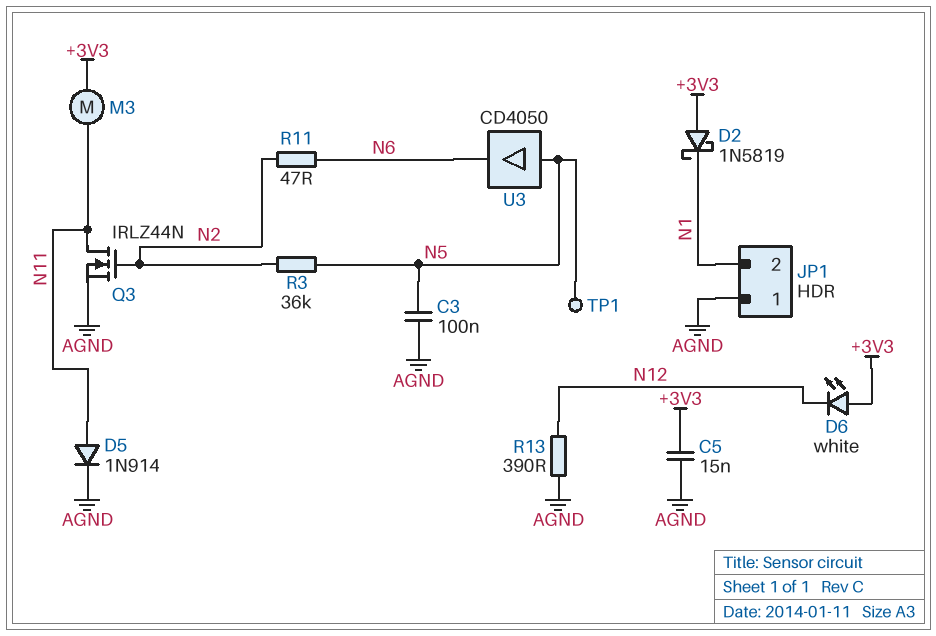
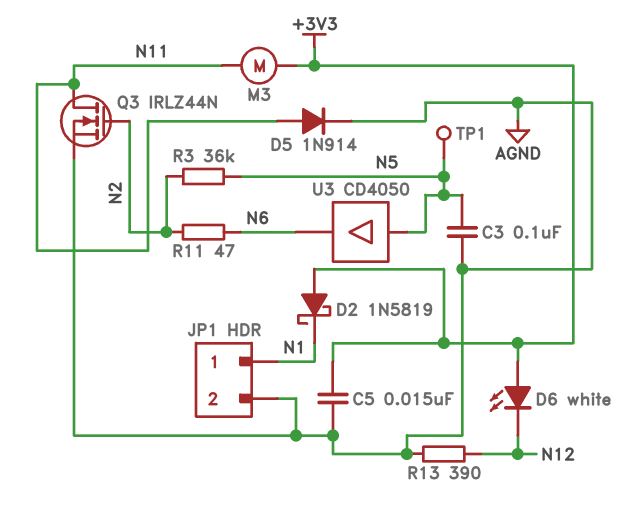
JP1 pin 1: AGND -> N1
JP1 pin 2: N1 -> AGND

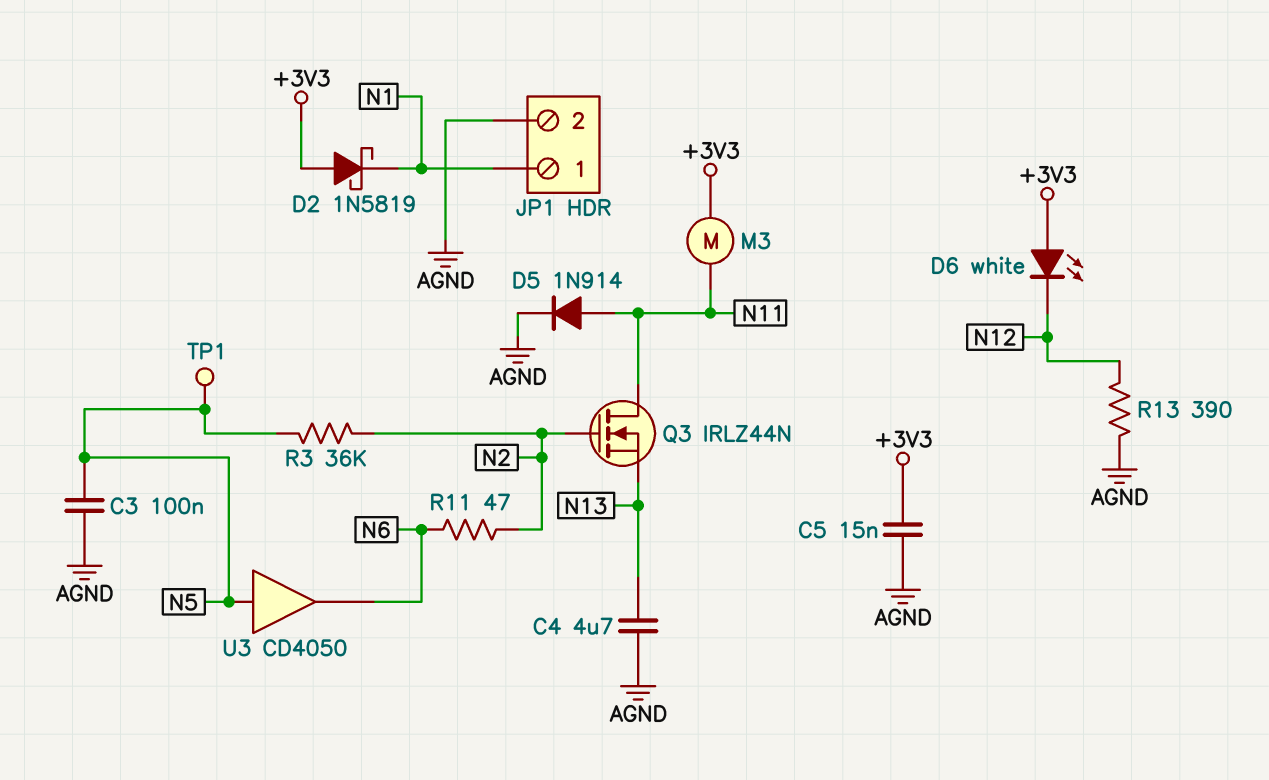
C4: none -> 4.7uF (AGND, N13)
Q3: NMOS IRLZ44N (G N2, D N11, S AGND) -> NMOS IRLZ44N (G N2, D N11, S N13)

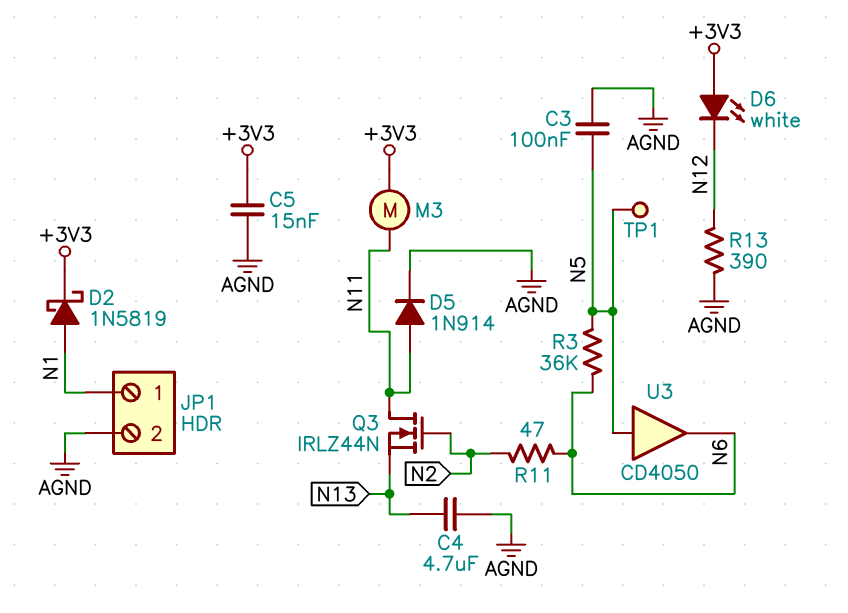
D2: schottky 1N5819 (A +3V3, K N1) -> schottky 1N5819 (A N1, K +3V3)
R3: 36k (N2, N5) -> 36k (N5, N6)

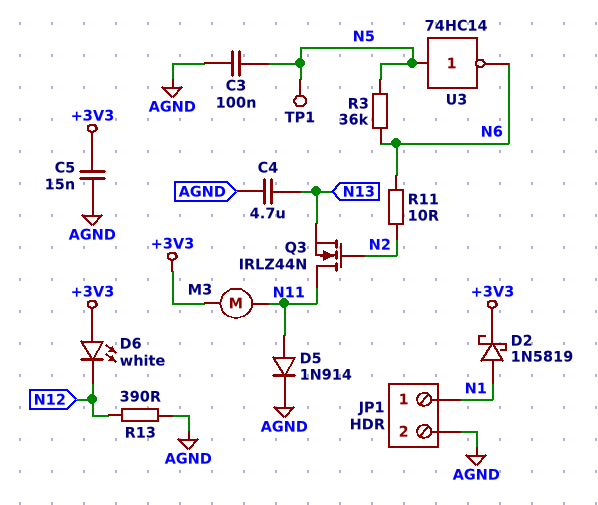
R11: 47 (N2, N6) -> 10 (N2, N6)
U3: buffer CD4050 (in N5, out N6) -> NOT 74HC14 (in N5, out N6)

